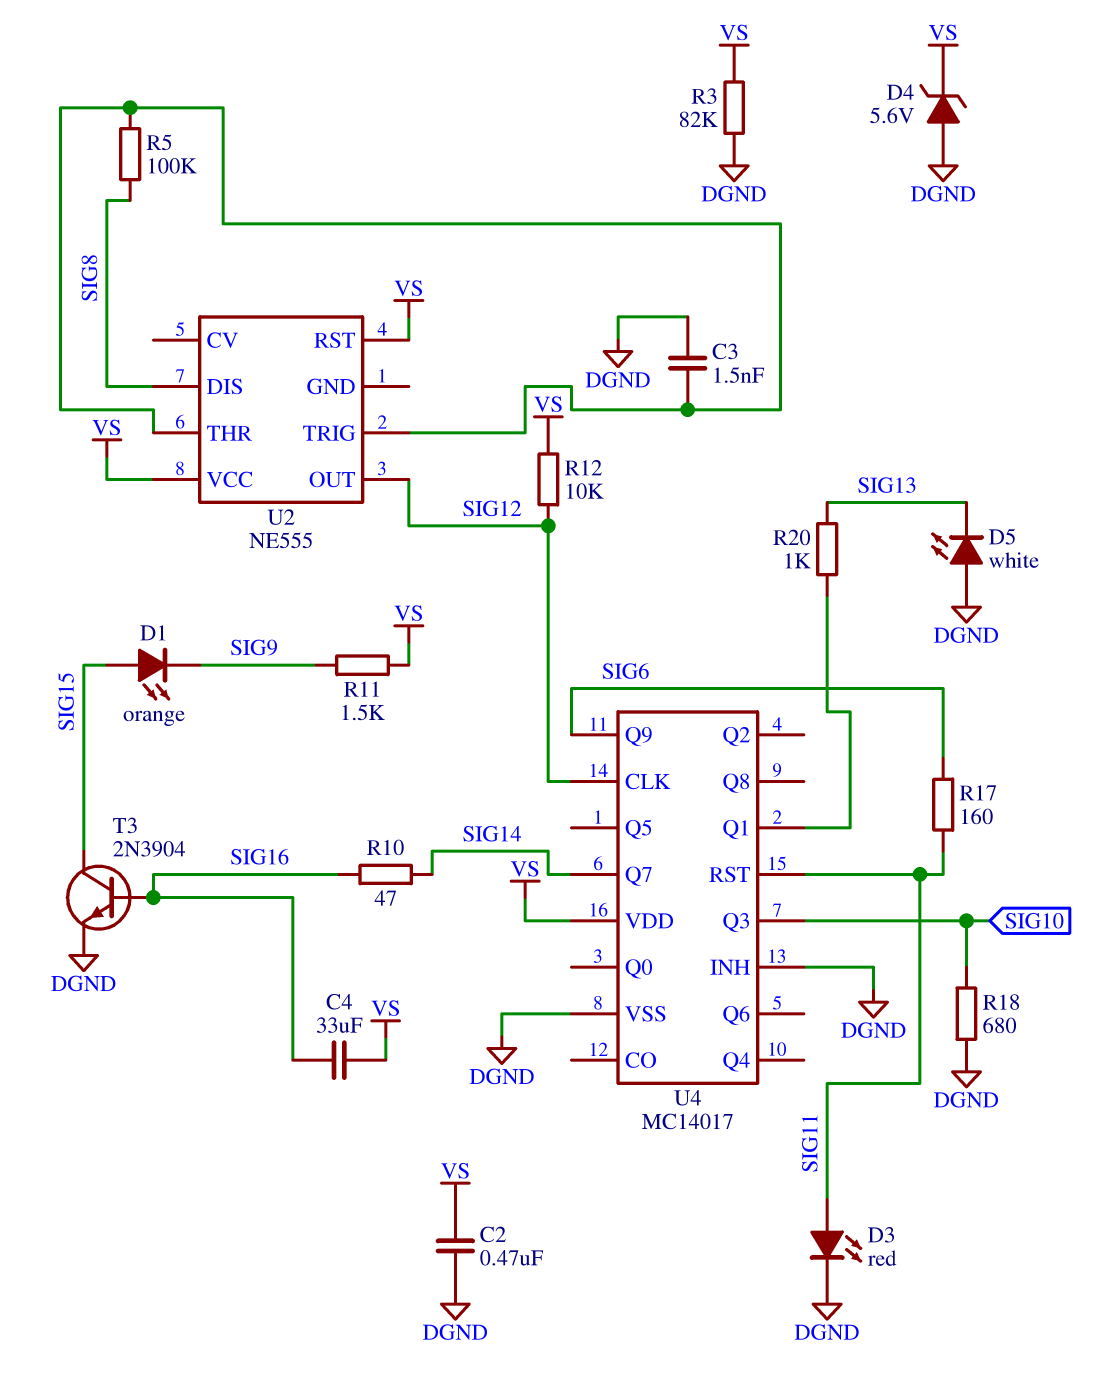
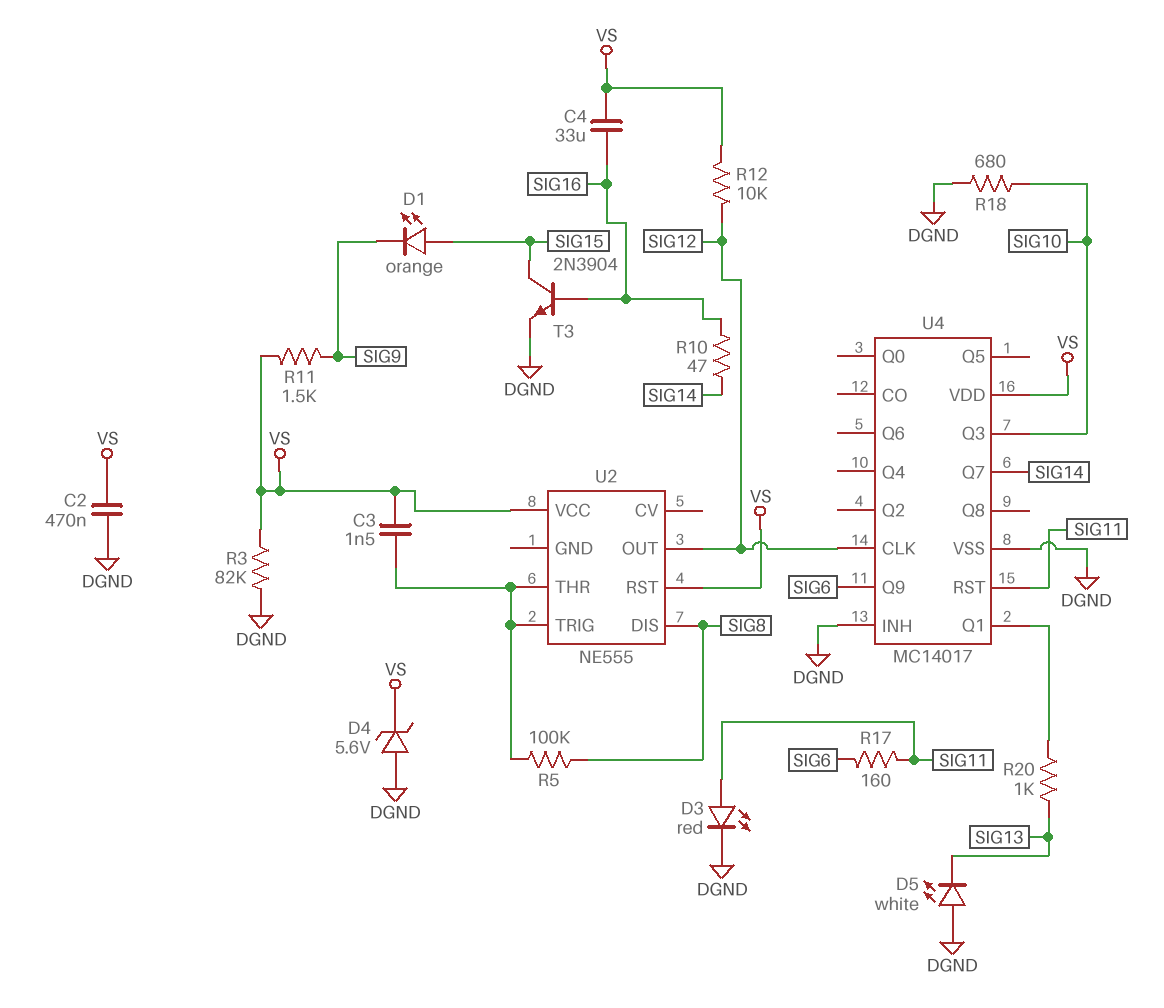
C3: 1.5nF (DGND, U2/THR) -> 1.5nF (U2/THR, VS)

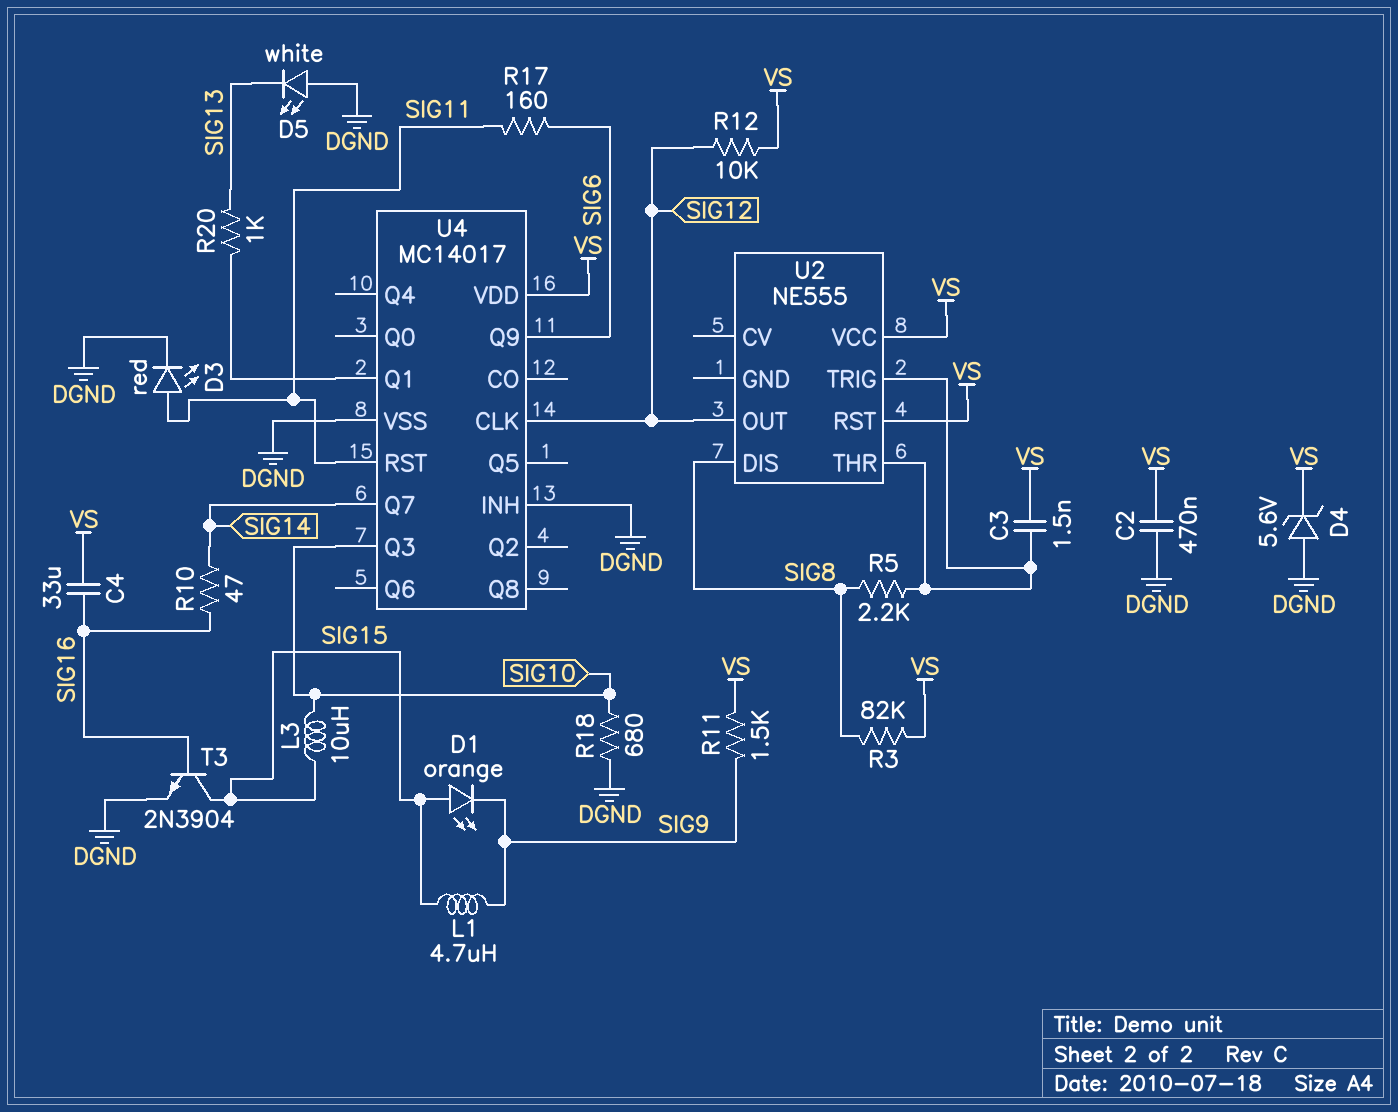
L1: none -> 4.7uH (SIG9, SIG15)
L3: none -> 10uH (SIG10, SIG15)
R3: 82k (DGND, VS) -> 82k (SIG8, VS)
R5: 100k (SIG8, U2/THR) -> 2.2k (SIG8, U2/THR)

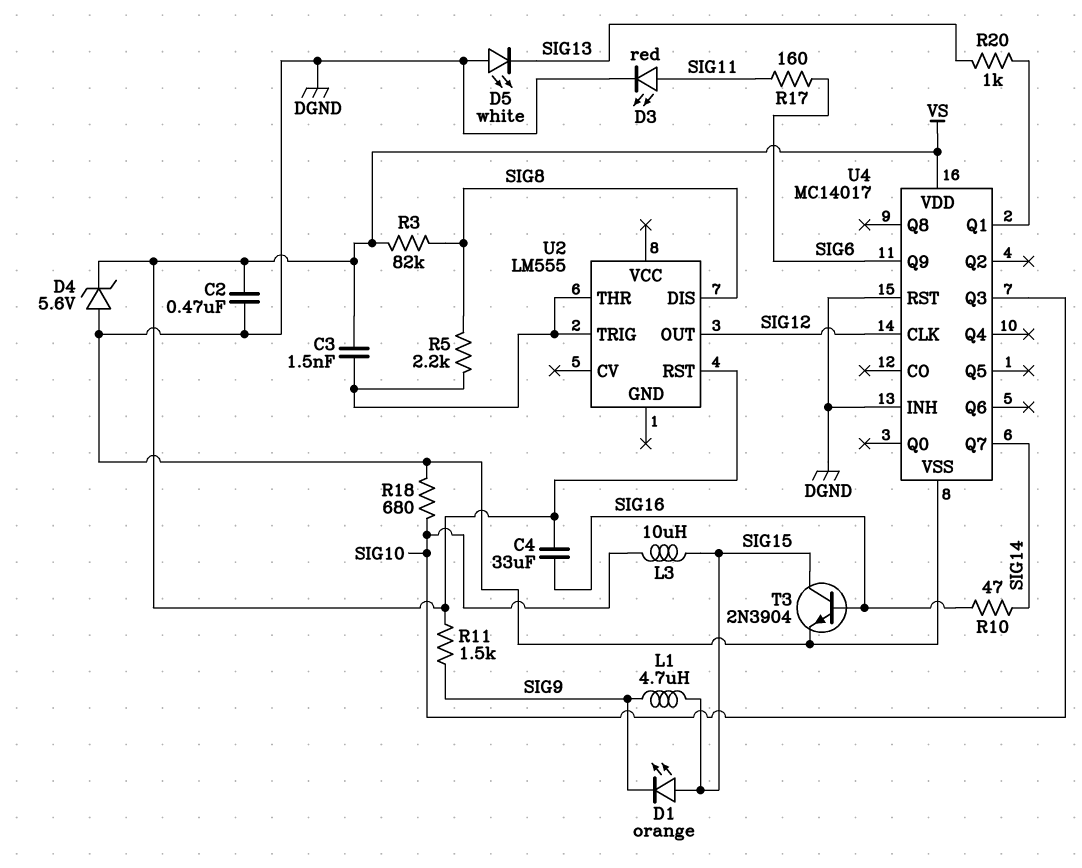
R12: 10k (SIG12, VS) -> none
U2: NE555 -> LM555
U2 pin VCC: VS -> none
U4 pin RST: SIG11 -> DGND

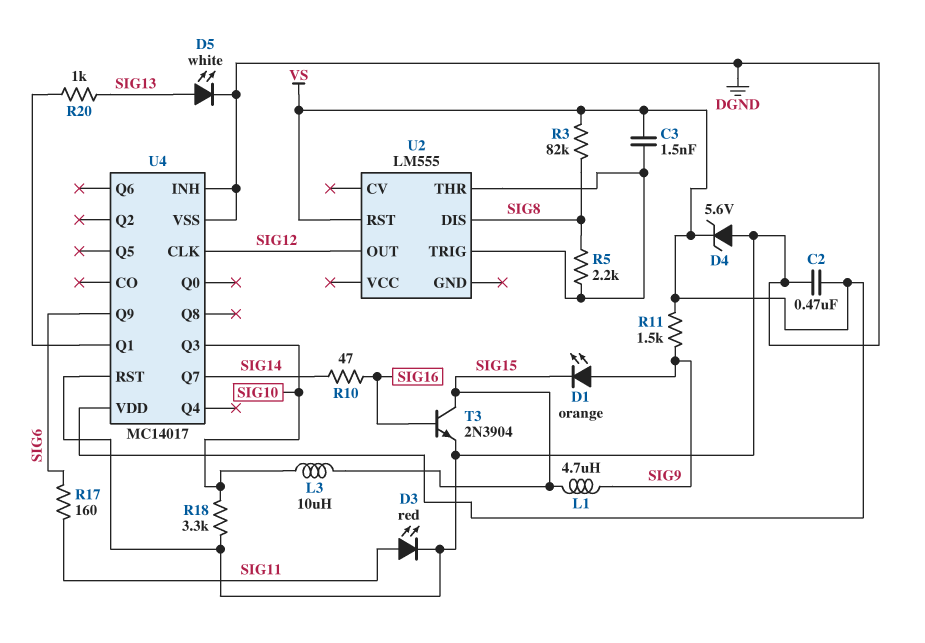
C4: 33uF (SIG16, VS) -> none
D1: LED orange (A SIG15, K SIG9) -> LED orange (A SIG9, K SIG15)
D5: LED white (A DGND, K SIG13) -> LED white (A SIG13, K DGND)
R18: 680 (DGND, SIG10) -> 3.3k (DGND, SIG10)

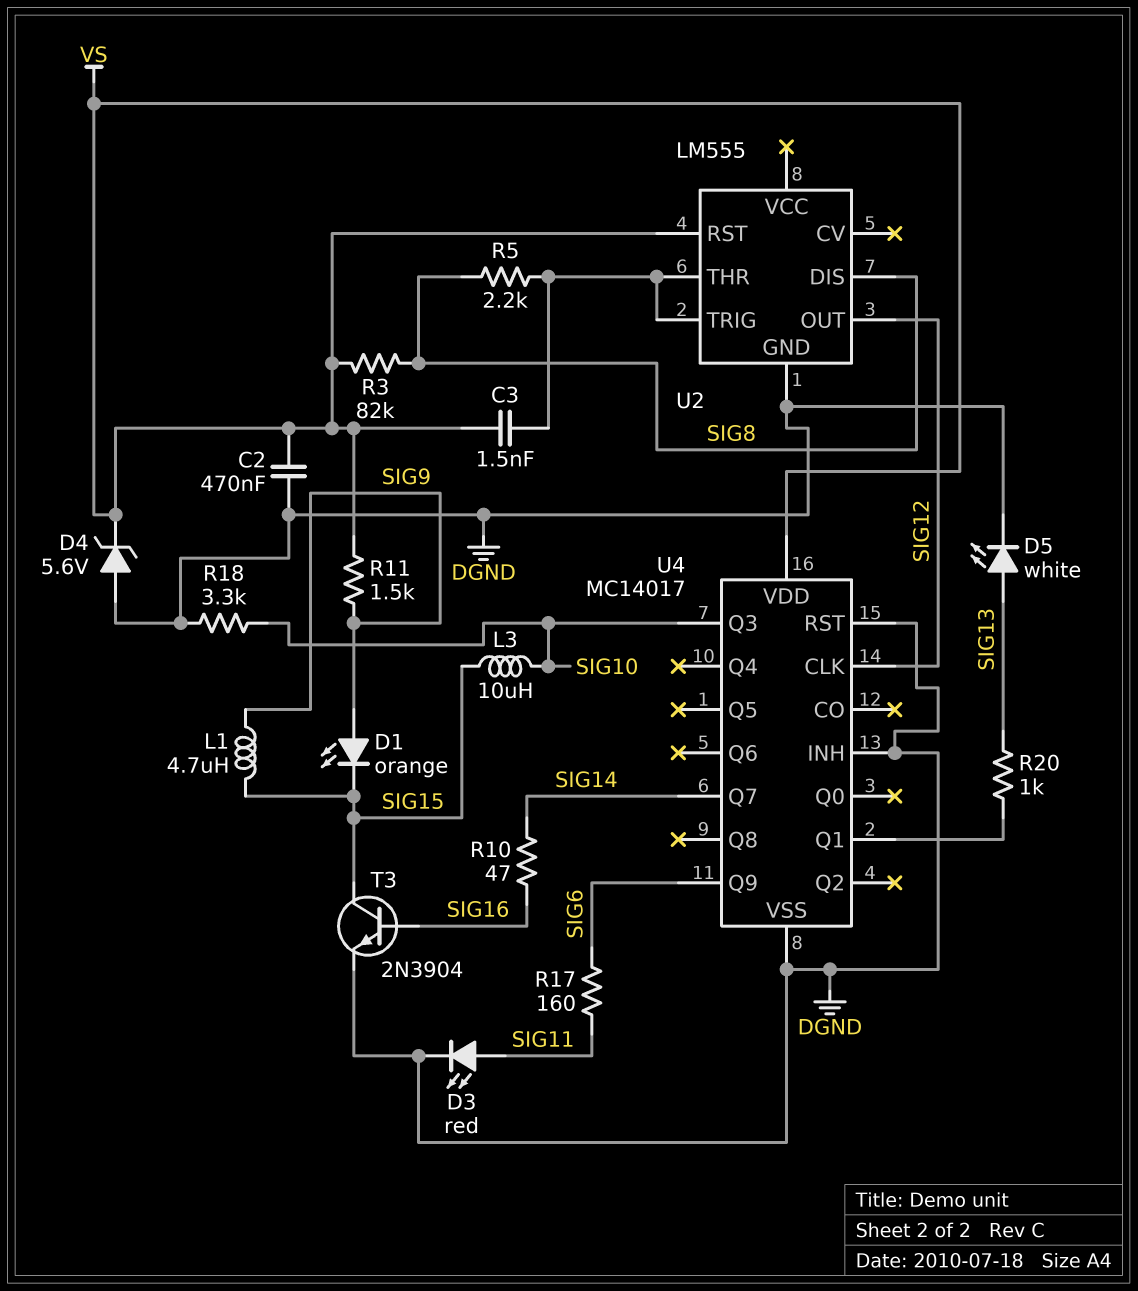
U2 pin GND: none -> DGND

